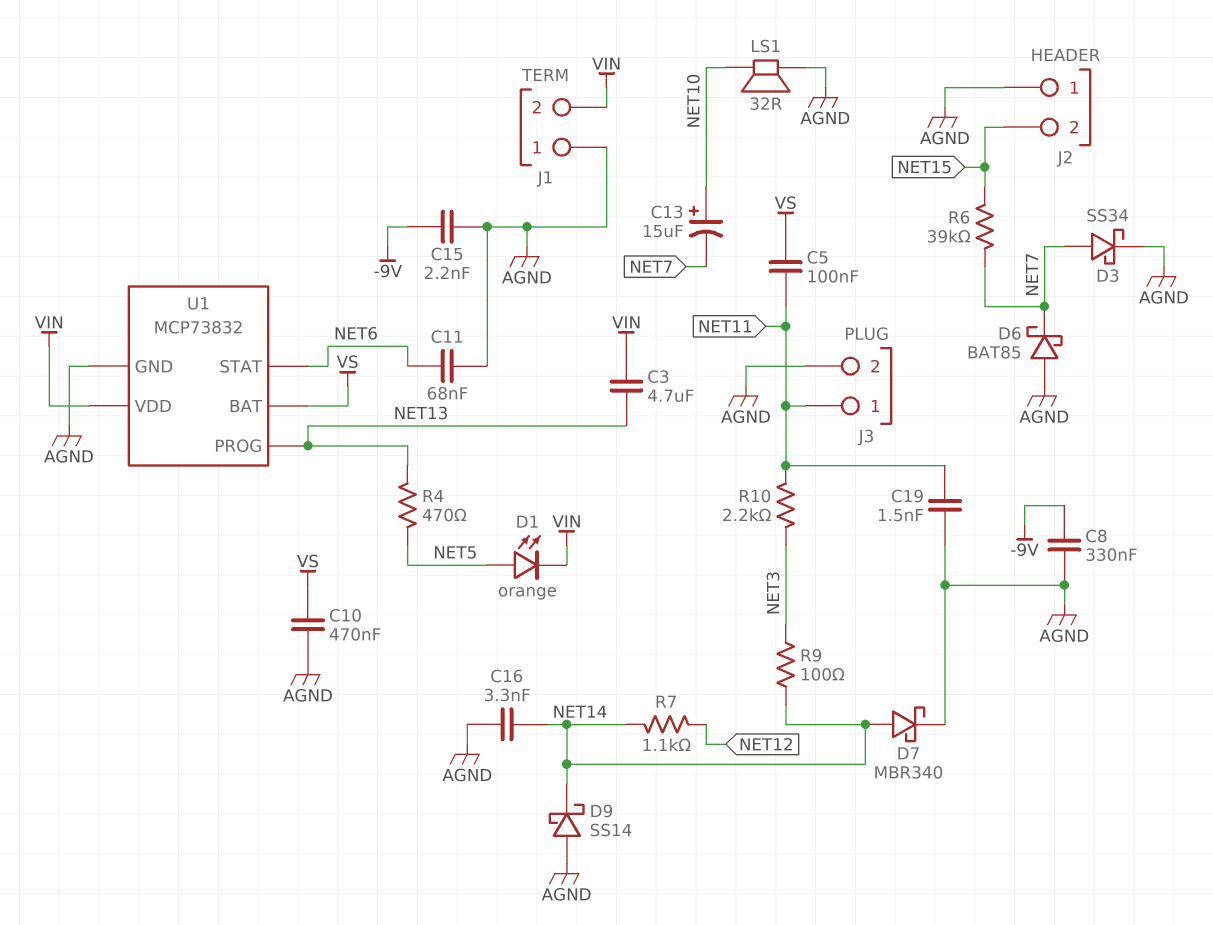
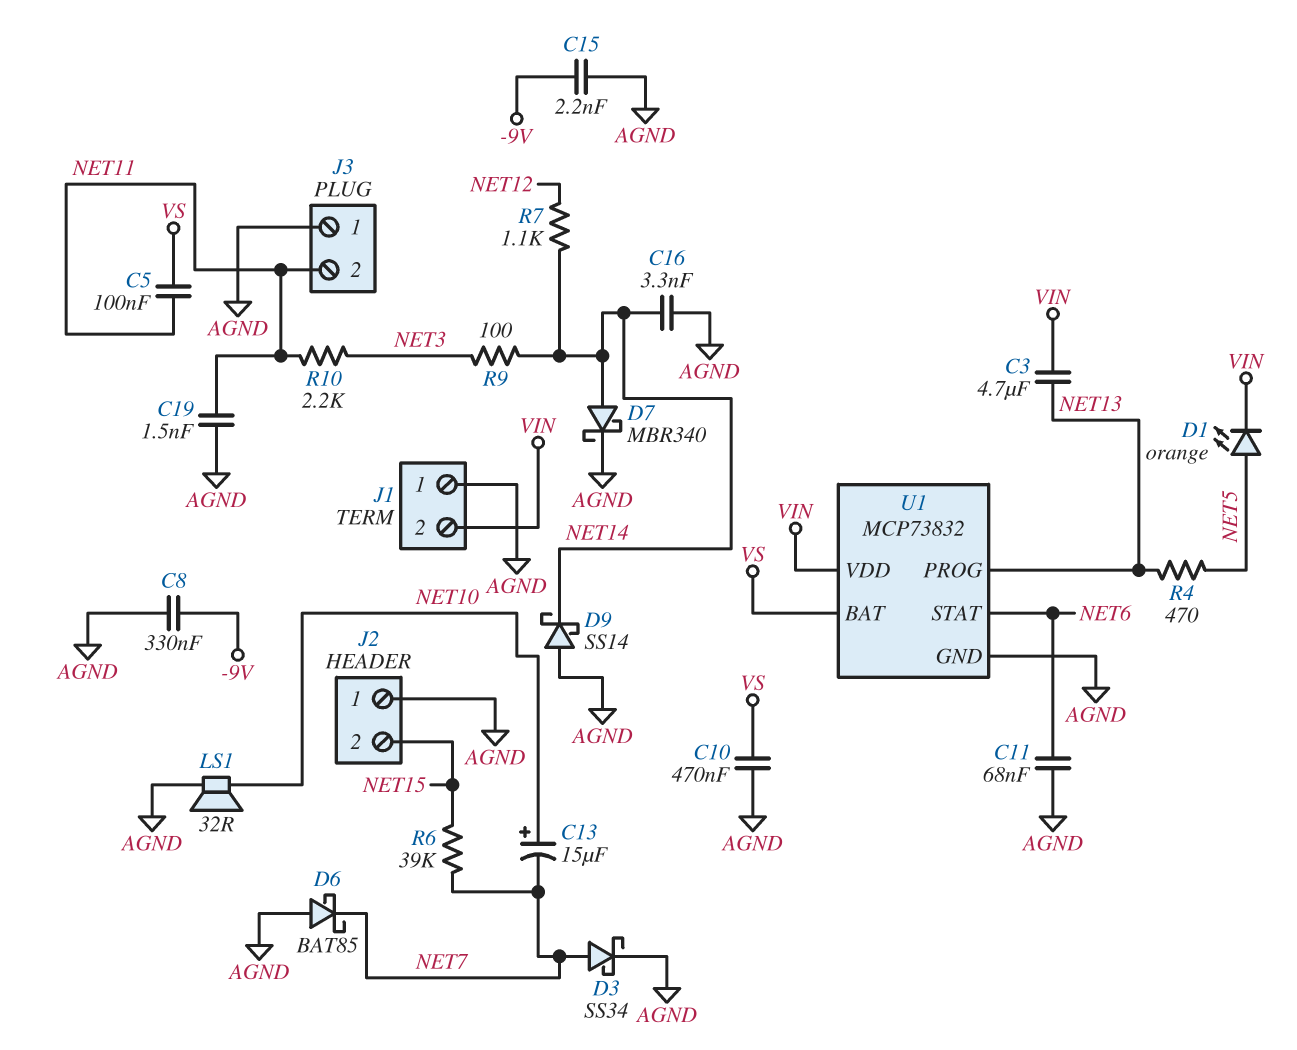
J3 pin 1: NET11 -> AGND
J3 pin 2: AGND -> NET11

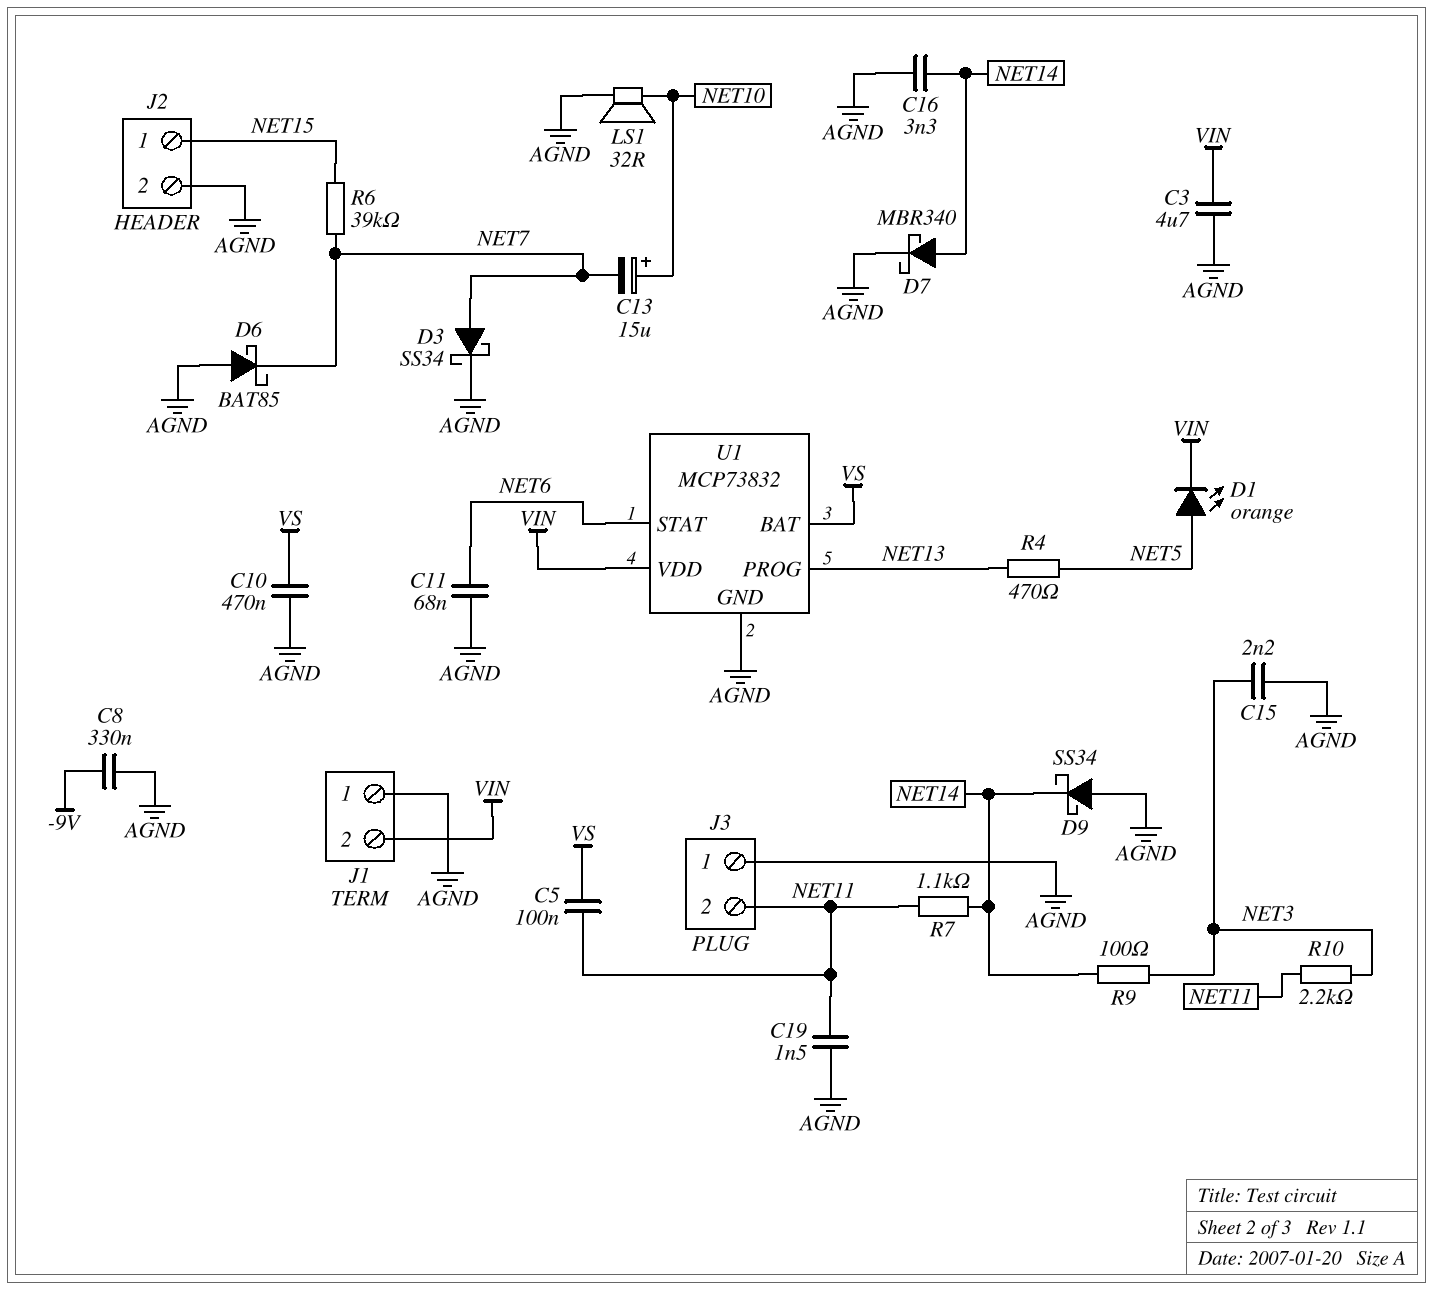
C3: 4.7uF (NET13, VIN) -> 4.7uF (AGND, VIN)
C15: 2.2nF (-9V, AGND) -> 2.2nF (AGND, NET3)
D9: schottky SS14 (A AGND, K NET14) -> schottky SS34 (A AGND, K NET14)
J2 pin 1: AGND -> NET15
J2 pin 2: NET15 -> AGND
R7: 1.1k (NET12, NET14) -> 1.1k (NET11, NET14)

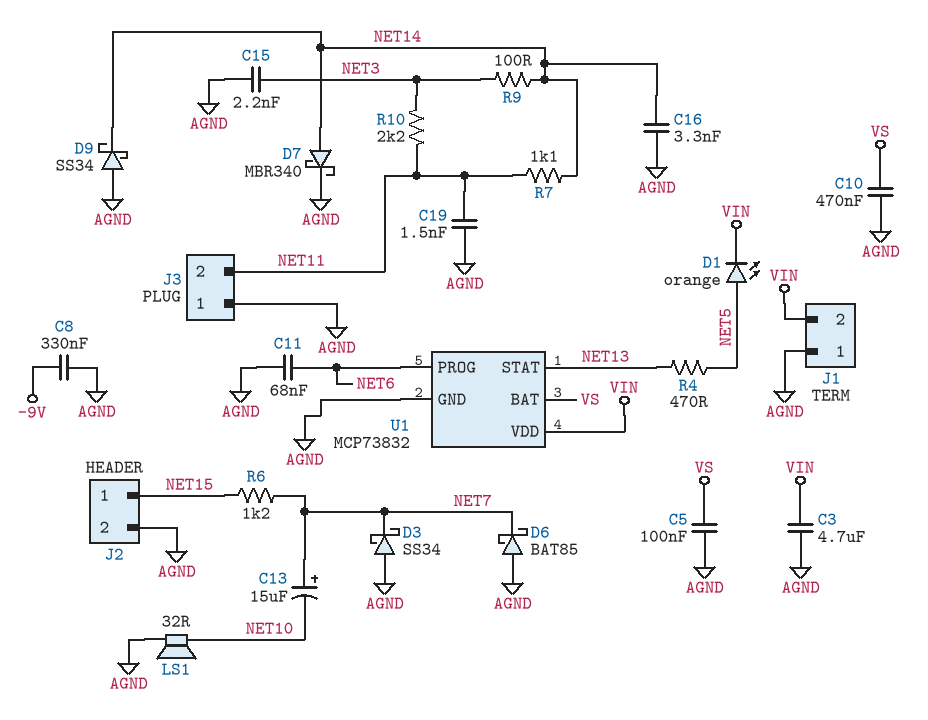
C5: 100nF (NET11, VS) -> 100nF (AGND, VS)
C13: 15uF (plus NET10, minus NET7) -> 15uF (plus NET7, minus NET10)
D3: schottky SS34 (A NET7, K AGND) -> schottky SS34 (A AGND, K NET7)
R6: 39k (NET7, NET15) -> 1.2k (NET7, NET15)
U1 pin PROG: NET13 -> NET6
U1 pin STAT: NET6 -> NET13

